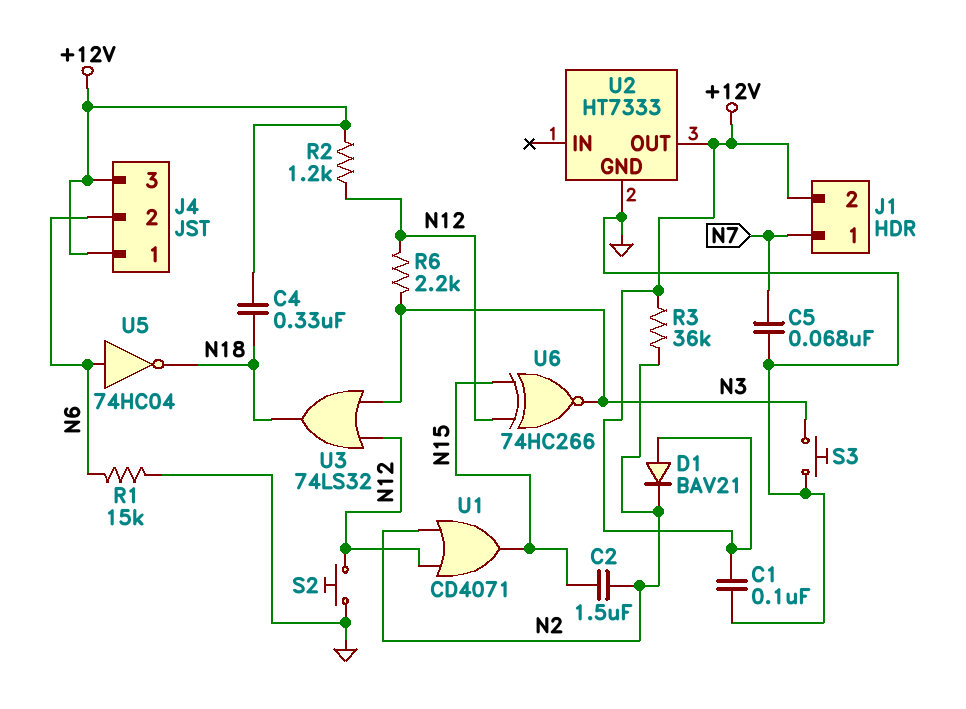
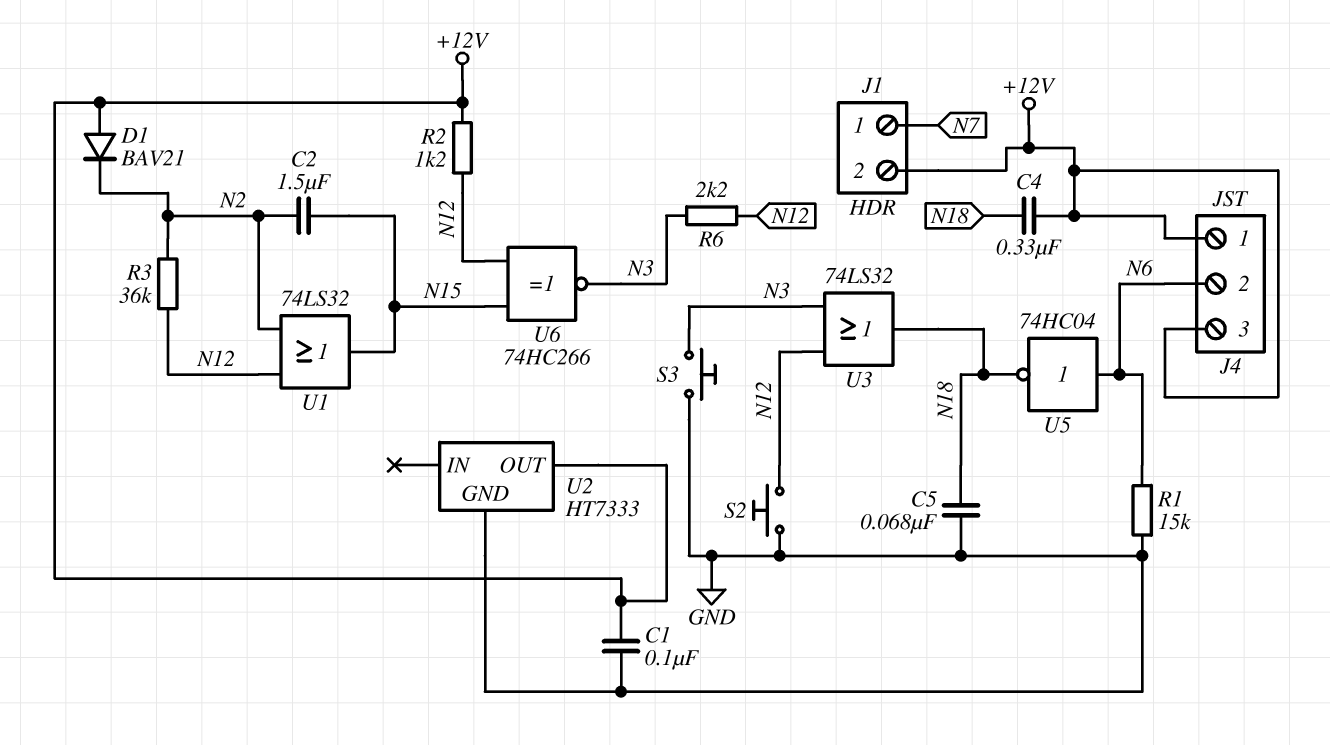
C5: 68nF (GND, N7) -> 68nF (GND, N18)
R3: 36k (+12V, N2) -> 36k (N2, N12)
U1: OR CD4071 (in N2, in N12, out N15) -> OR 74LS32 (in N2, in N12, out N15)

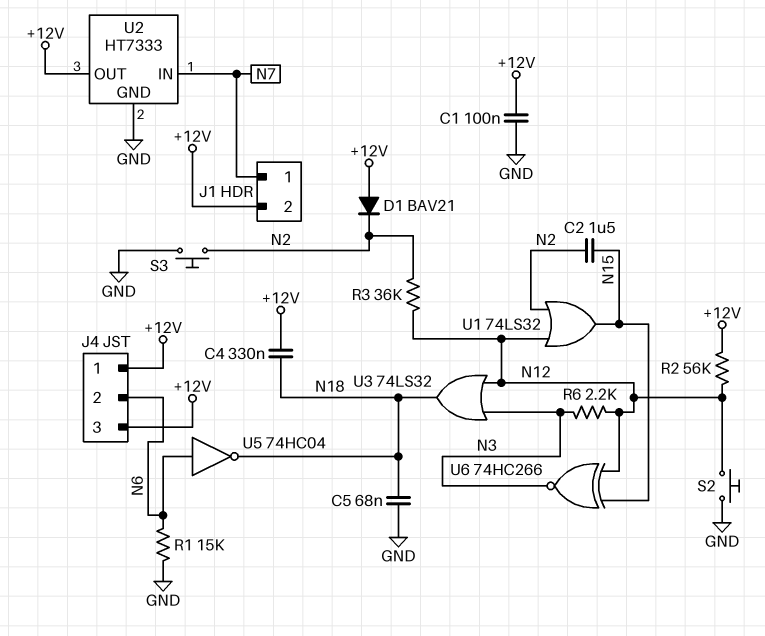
R2: 1.2k (+12V, N12) -> 56k (+12V, N12)
S3: button (GND, N3) -> button (GND, N2)
U2 pin IN: none -> N7

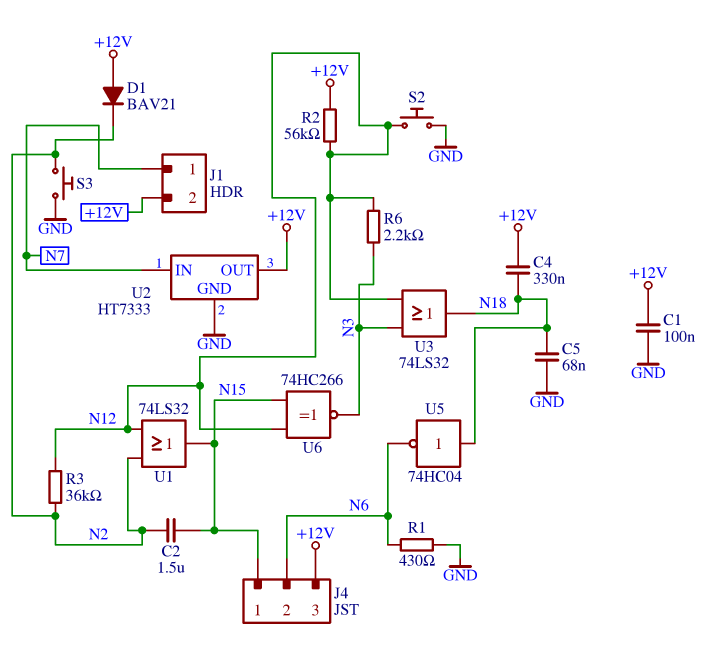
J4 pin 1: +12V -> N15
R1: 15k (GND, N6) -> 430 (GND, N6)
U5: NOT 74HC04 (in N6, out N18) -> NOT 74HC04 (in N18, out N6)

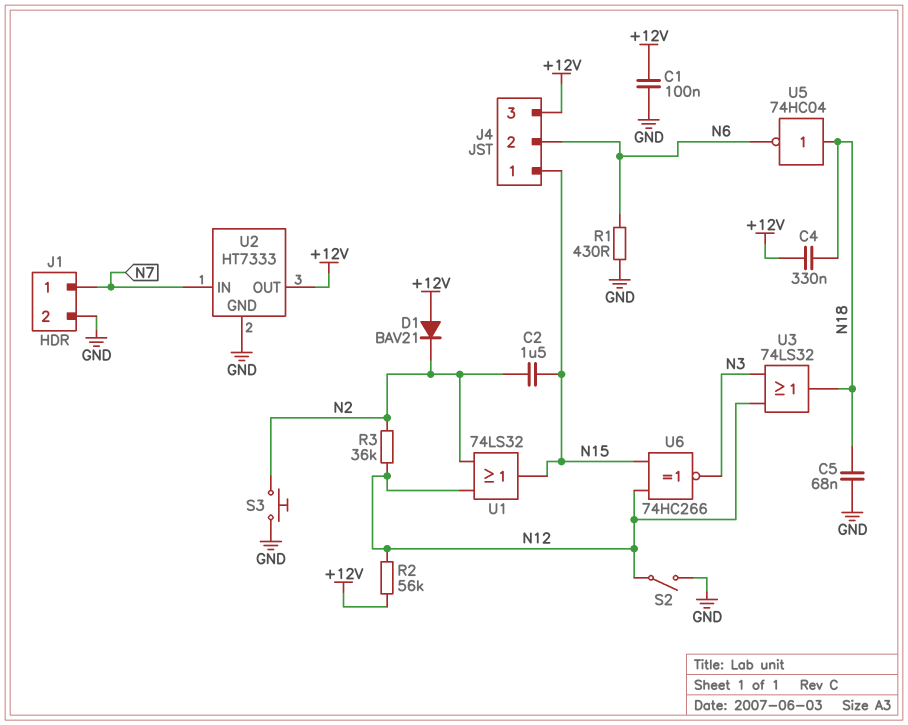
J1 pin 2: +12V -> GND
R6: 2.2k (N3, N12) -> none
S2: button (GND, N12) -> switch (GND, N12)

